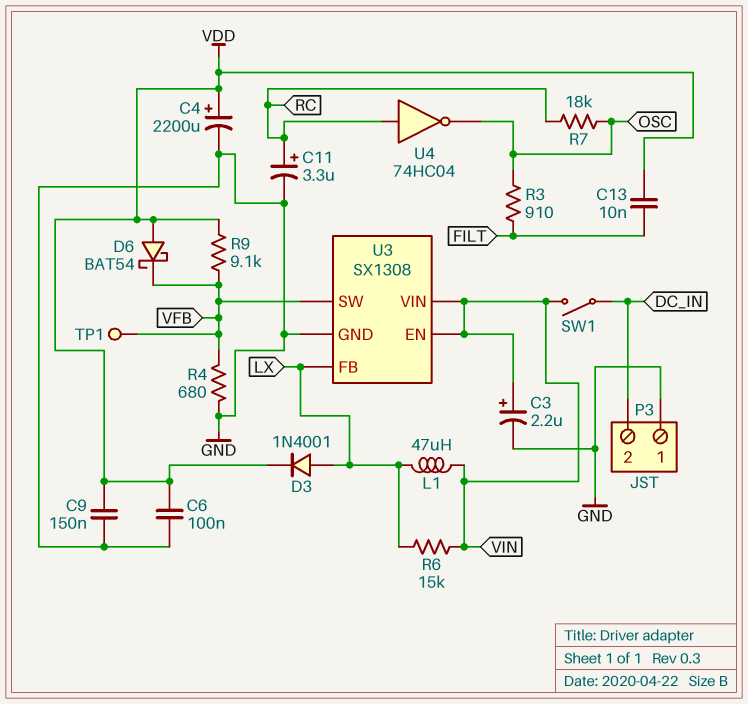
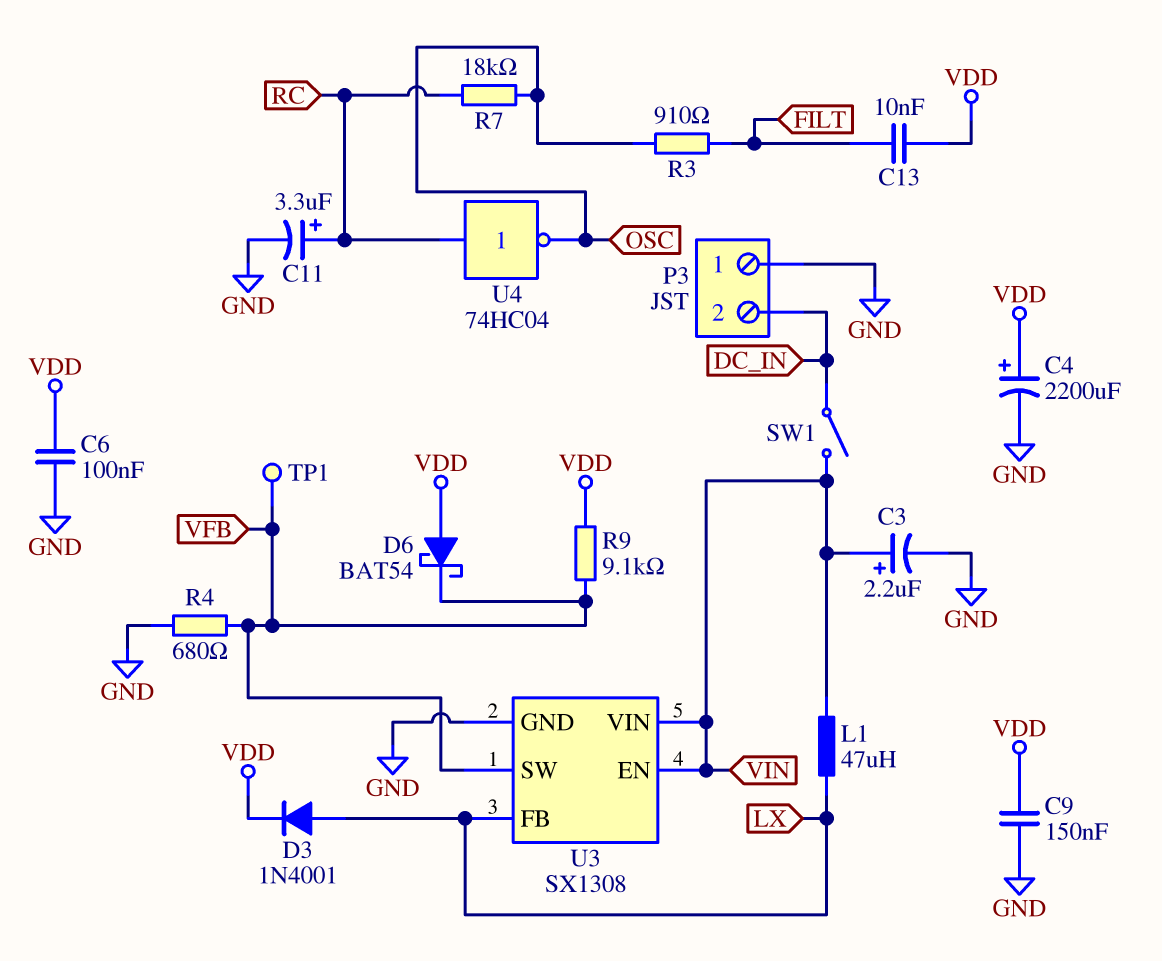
R6: 15k (LX, VIN) -> none

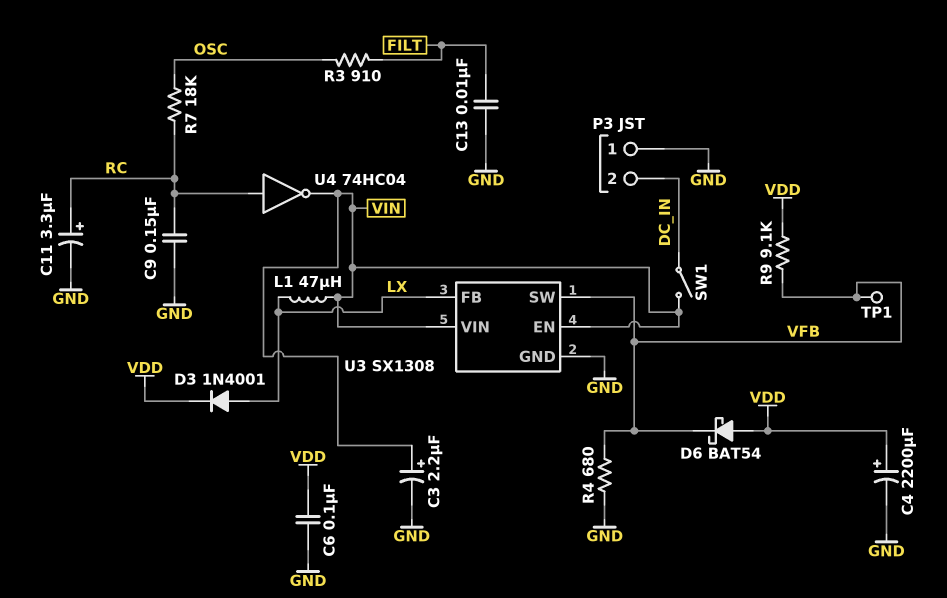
C9: 150nF (GND, VDD) -> 150nF (GND, RC)
C13: 10nF (FILT, VDD) -> 10nF (FILT, GND)
U4: NOT 74HC04 (in RC, out OSC) -> NOT 74HC04 (in RC, out VIN)

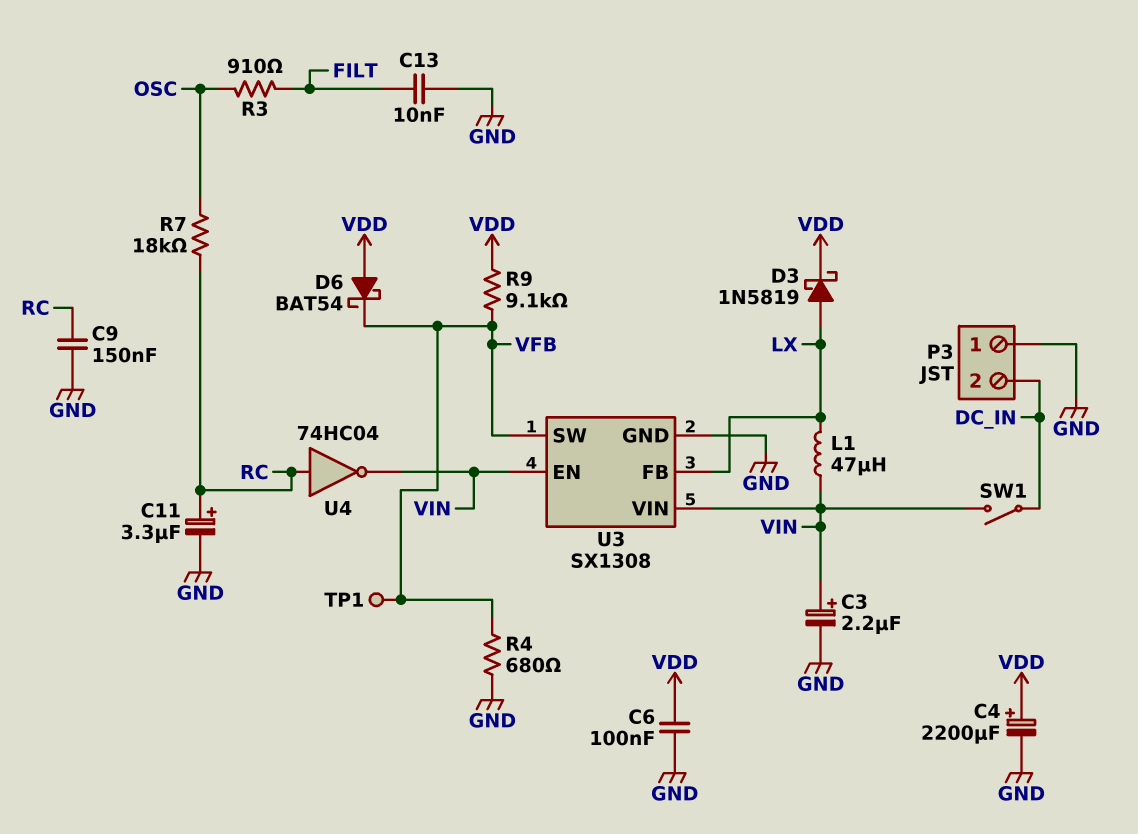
D3: diode 1N4001 (A LX, K VDD) -> schottky 1N5819 (A LX, K VDD)

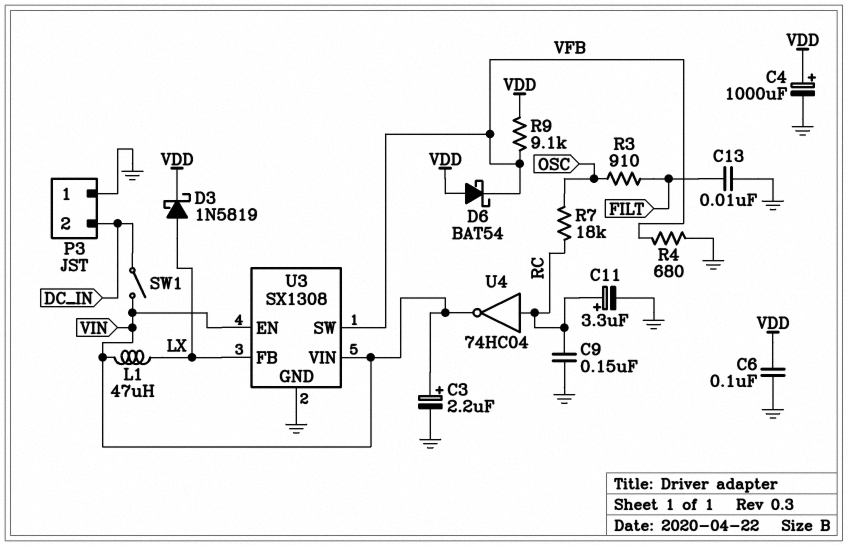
C4: 2200uF (plus VDD, minus GND) -> 1000uF (plus VDD, minus GND)
TP1: test point (VFB) -> none

